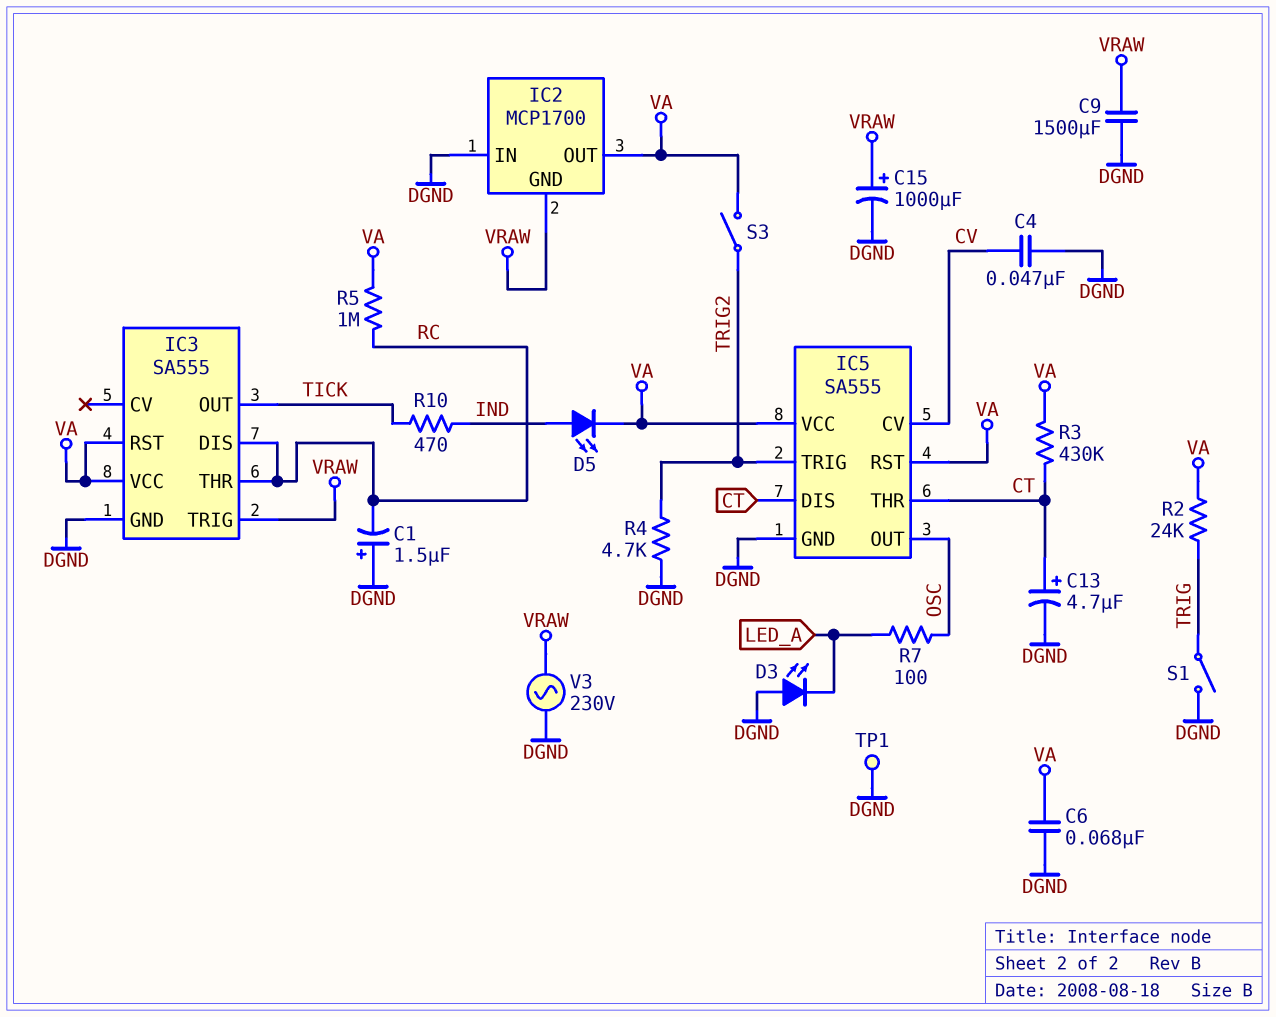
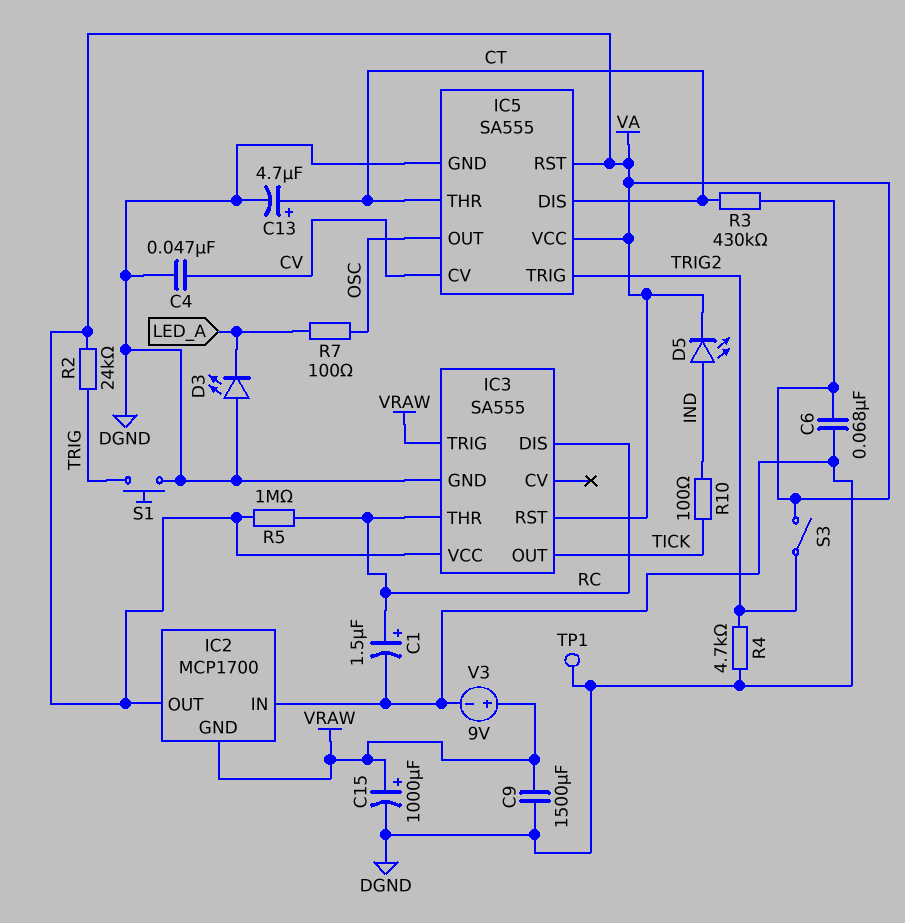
C1: 1.5uF (plus DGND, minus RC) -> 1.5uF (plus RC, minus DGND)
R10: 470 (IND, TICK) -> 100 (IND, TICK)
S1: switch (DGND, TRIG) -> button (DGND, TRIG)
V3: AC 230V (DGND, VRAW) -> 9V (plus VRAW, minus DGND)

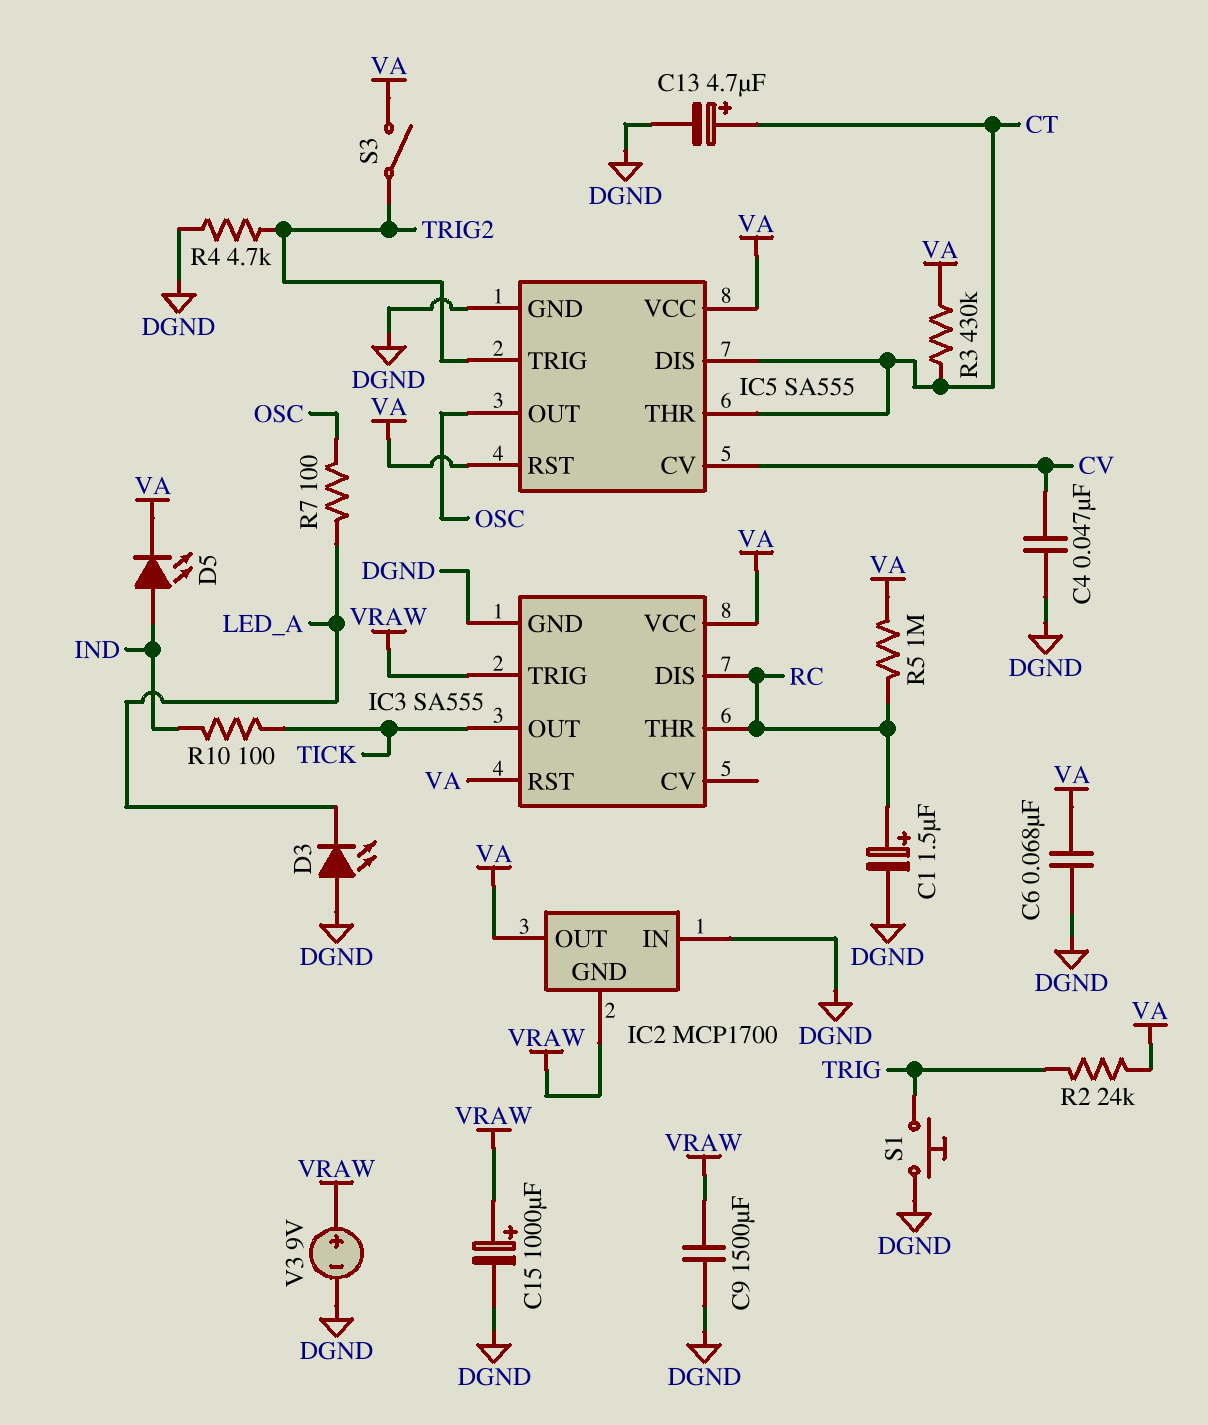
TP1: test point (DGND) -> none

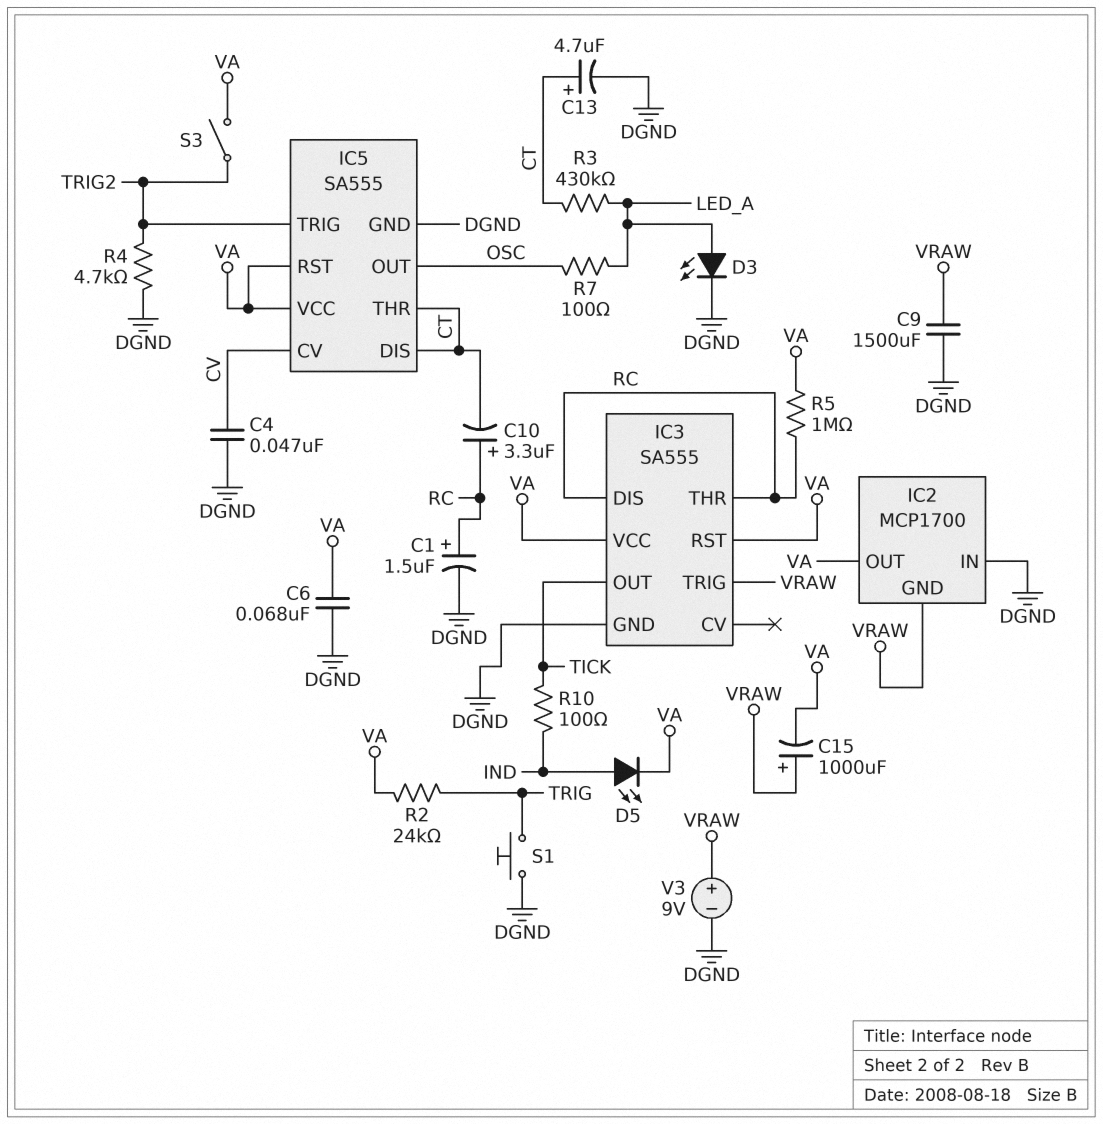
C10: none -> 3.3uF (plus RC, minus CT)
C15: 1000uF (plus VRAW, minus DGND) -> 1000uF (plus VRAW, minus VA)
D3: LED (A DGND, K LED_A) -> LED (A LED_A, K DGND)
R3: 430k (CT, VA) -> 430k (CT, LED_A)

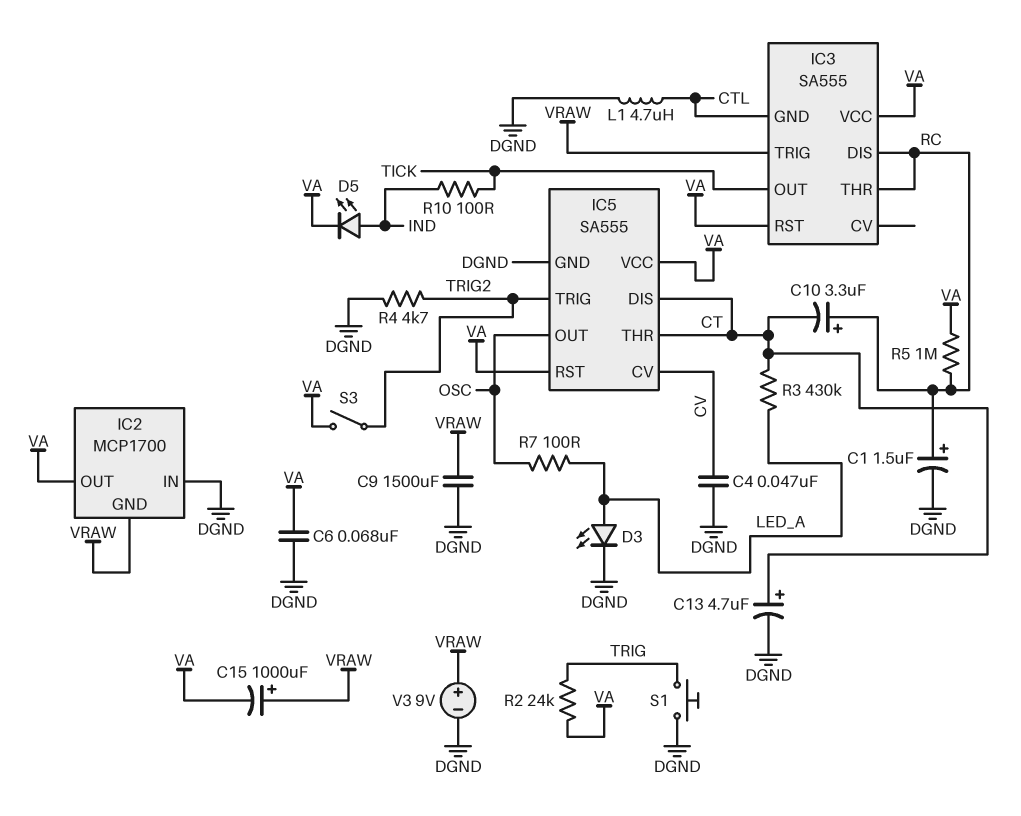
IC3 pin GND: DGND -> CTL
L1: none -> 4.7uH (CTL, DGND)

